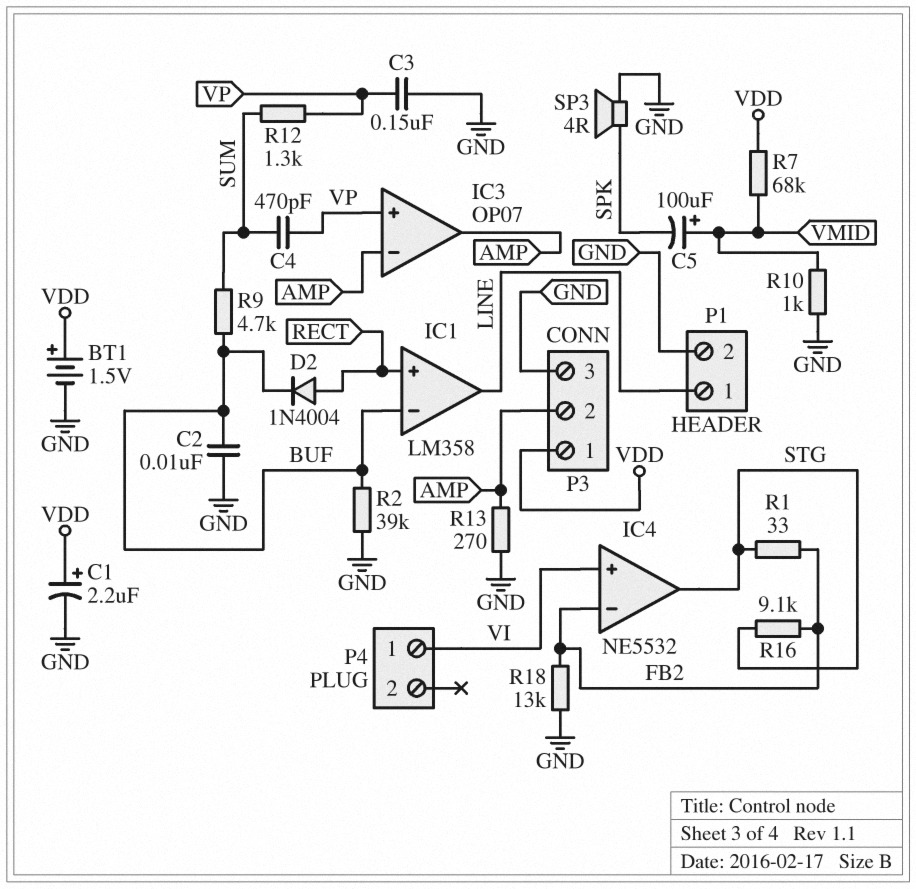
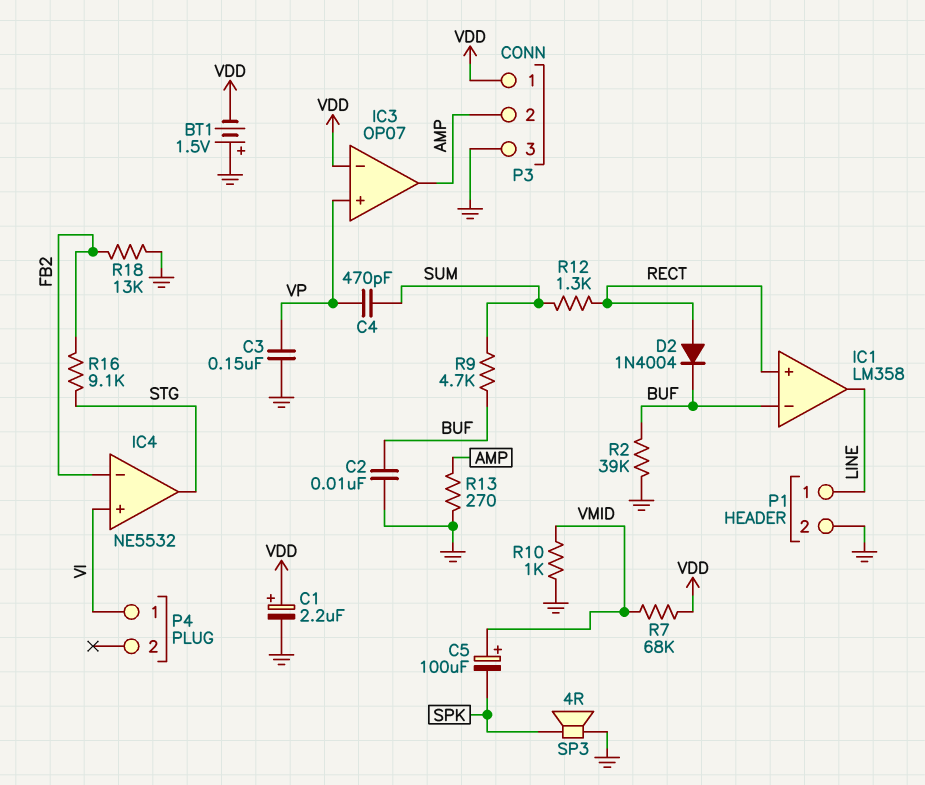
BT1: 1.5V (plus VDD, minus GND) -> 1.5V (plus GND, minus VDD)
IC3 pin in-: AMP -> VDD
R1: 33 (FB2, STG) -> none
R12: 1.3k (SUM, VP) -> 1.3k (RECT, SUM)

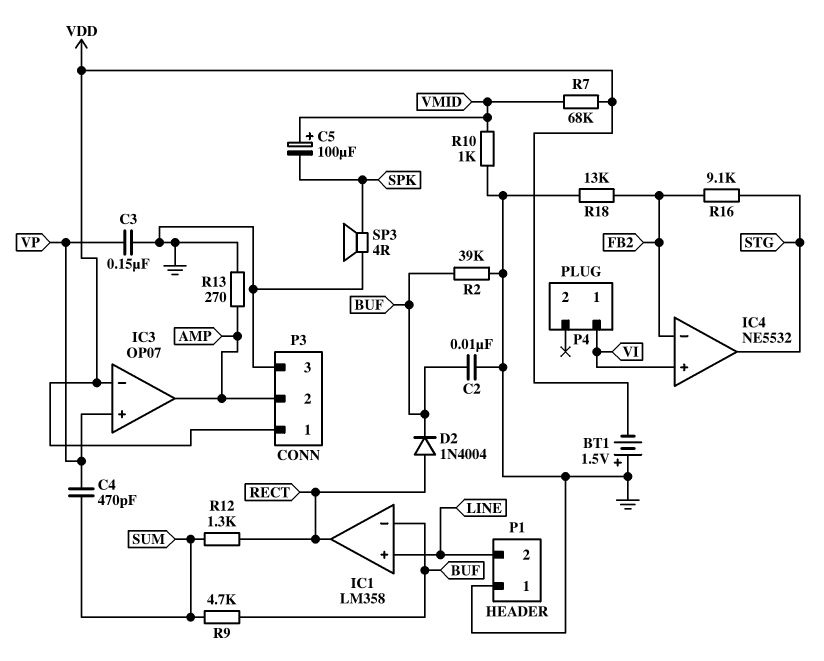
C1: 2.2uF (plus VDD, minus GND) -> none
IC1 pin in+: RECT -> LINE
IC1 pin out: LINE -> RECT
P1 pin 1: LINE -> GND
P1 pin 2: GND -> LINE

